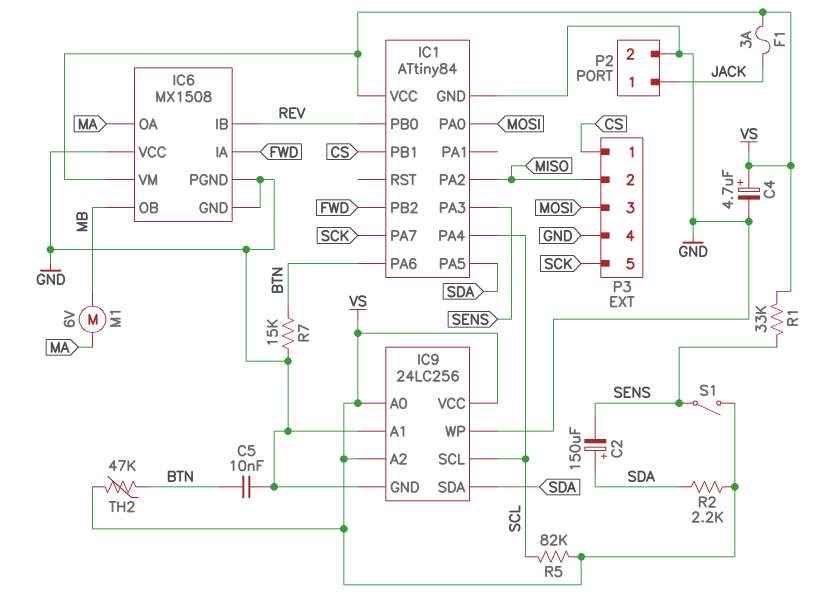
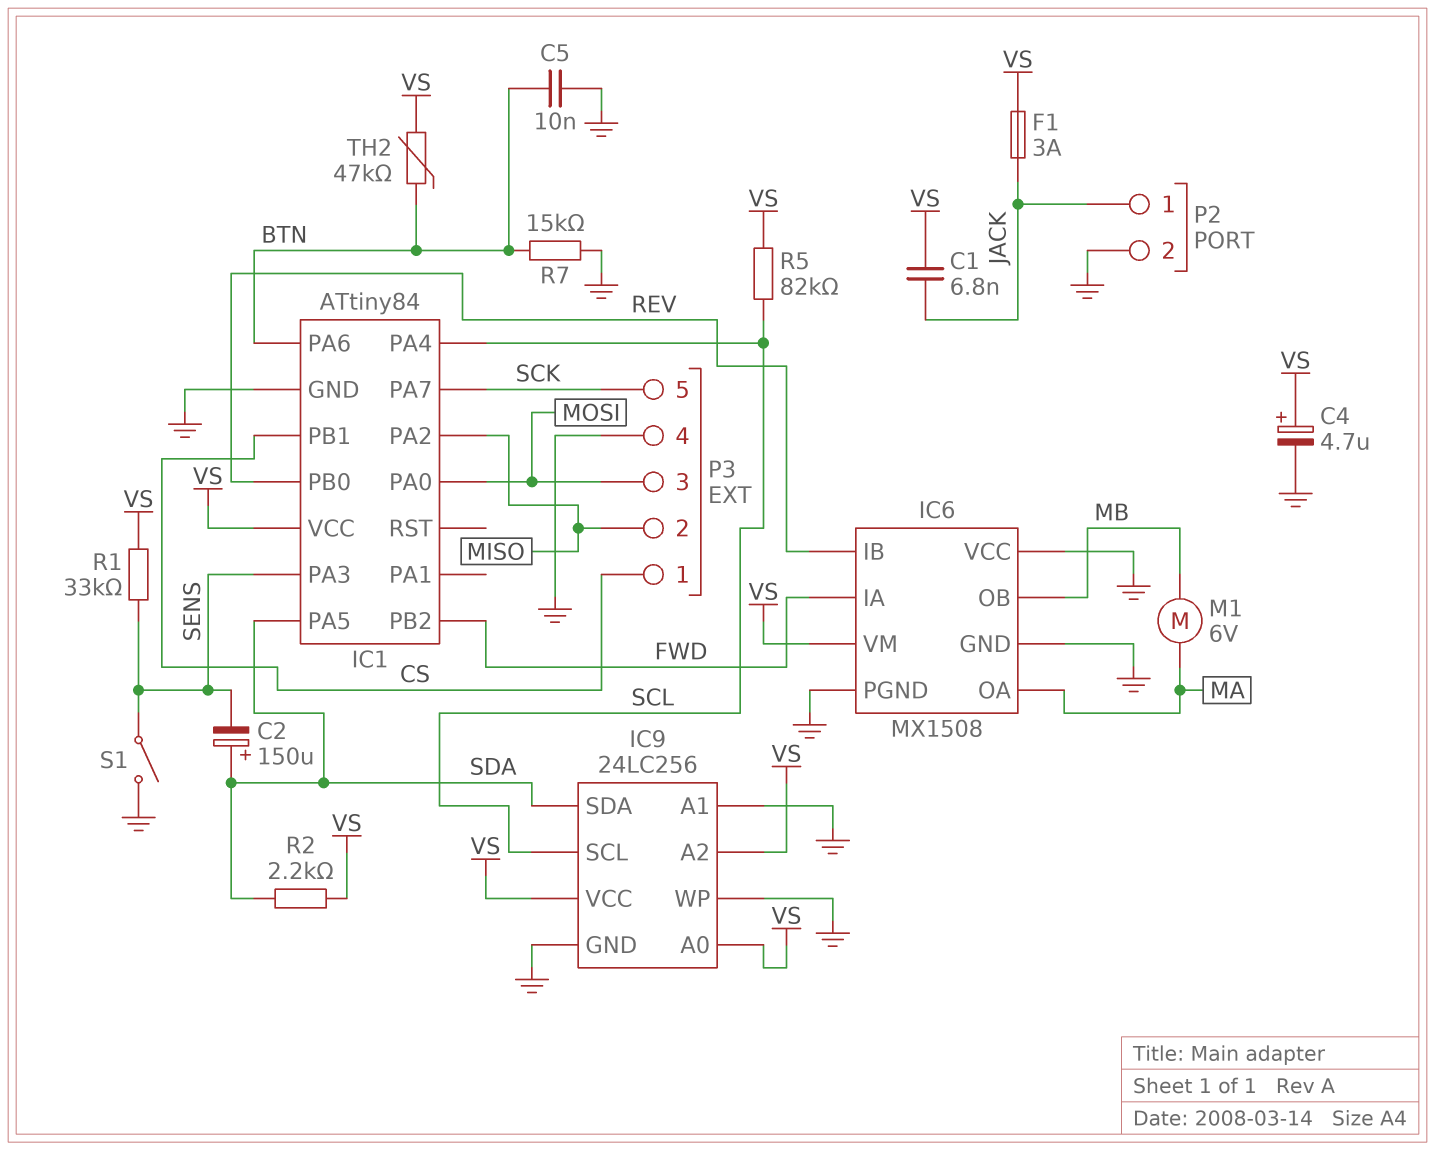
C1: none -> 6.8nF (JACK, VS)
S1: switch (SENS, VS) -> switch (GND, SENS)

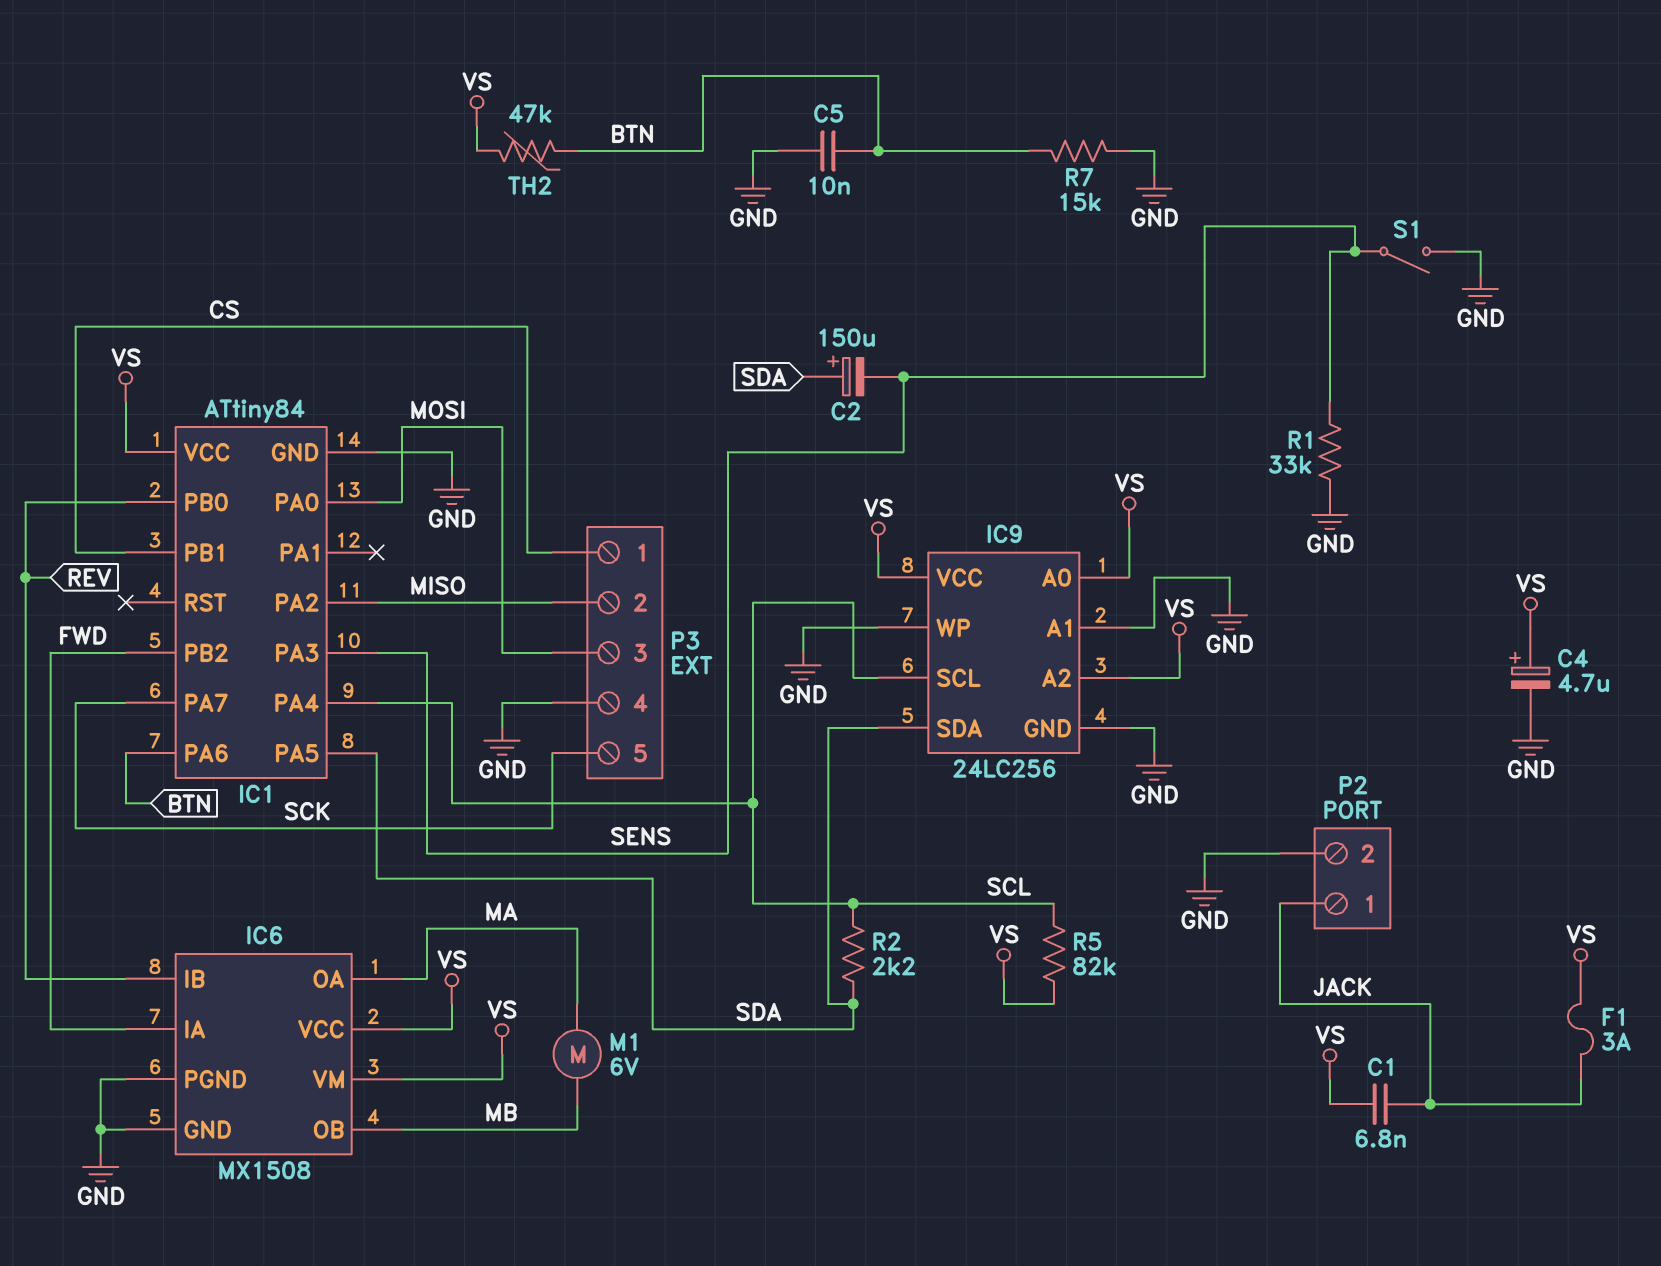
IC6 pin VCC: GND -> VS
R1: 33k (SENS, VS) -> 33k (GND, SENS)
R2: 2.2k (SDA, VS) -> 2.2k (SCL, SDA)

